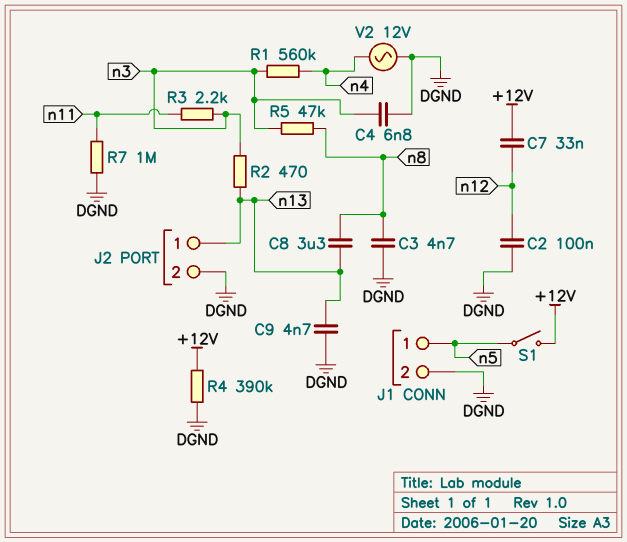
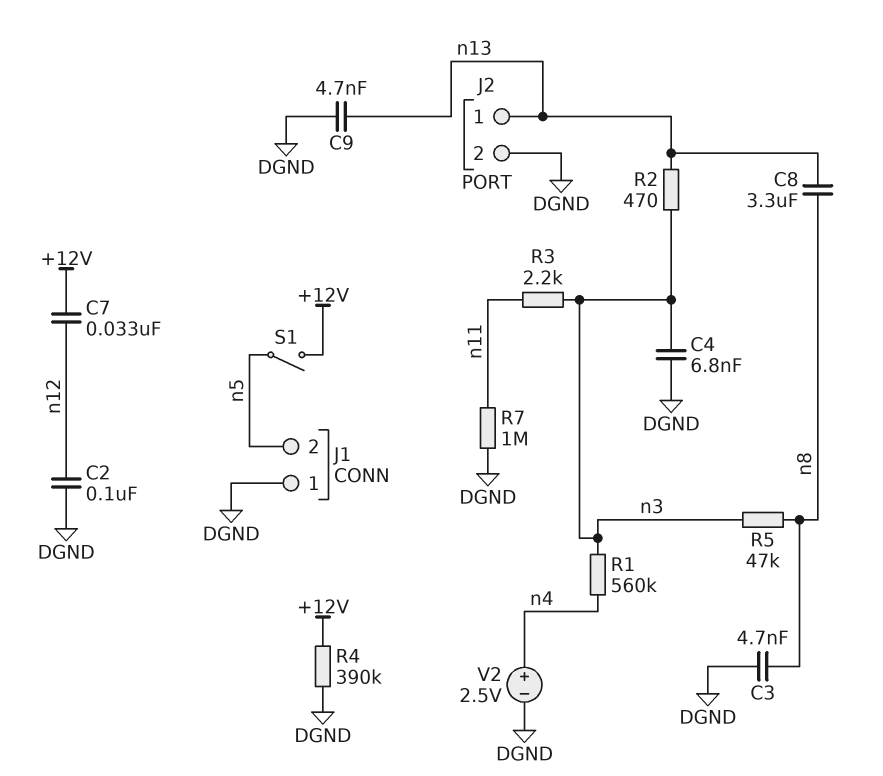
J1 pin 1: n5 -> DGND
J1 pin 2: DGND -> n5
V2: AC 12V (DGND, n4) -> 2.5V (plus n4, minus DGND)

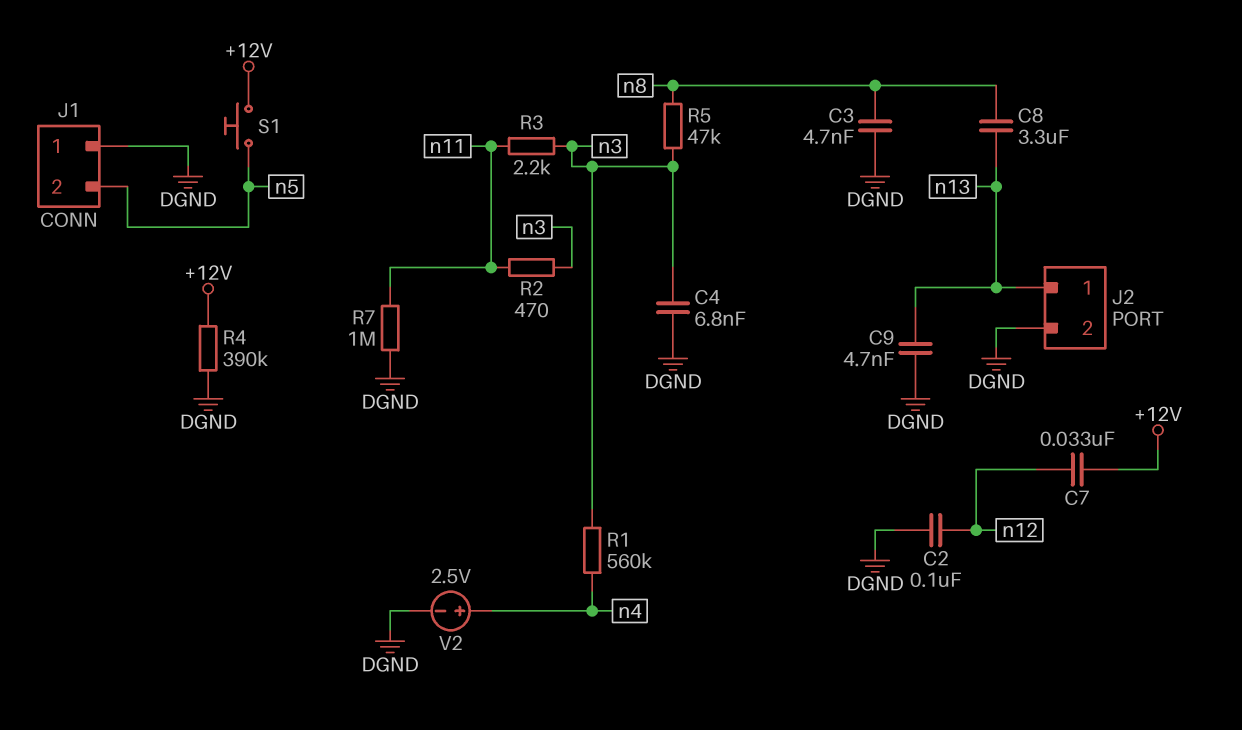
R2: 470 (n3, n13) -> 470 (n3, n11)
S1: switch (+12V, n5) -> button (+12V, n5)

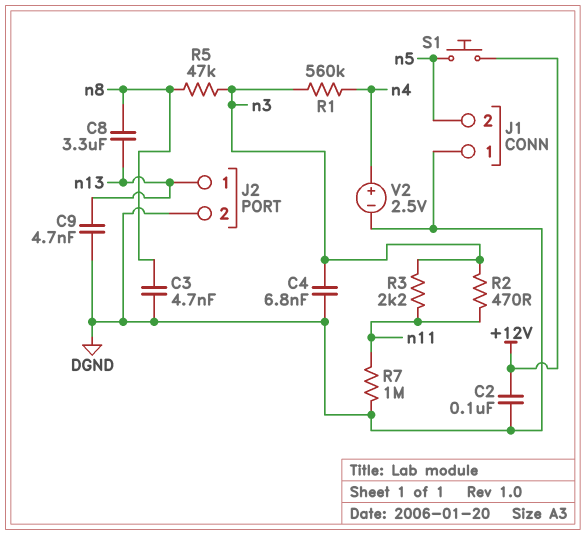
C2: 100nF (DGND, n12) -> 100nF (+12V, DGND)
C7: 33nF (+12V, n12) -> none
R4: 390k (+12V, DGND) -> none

